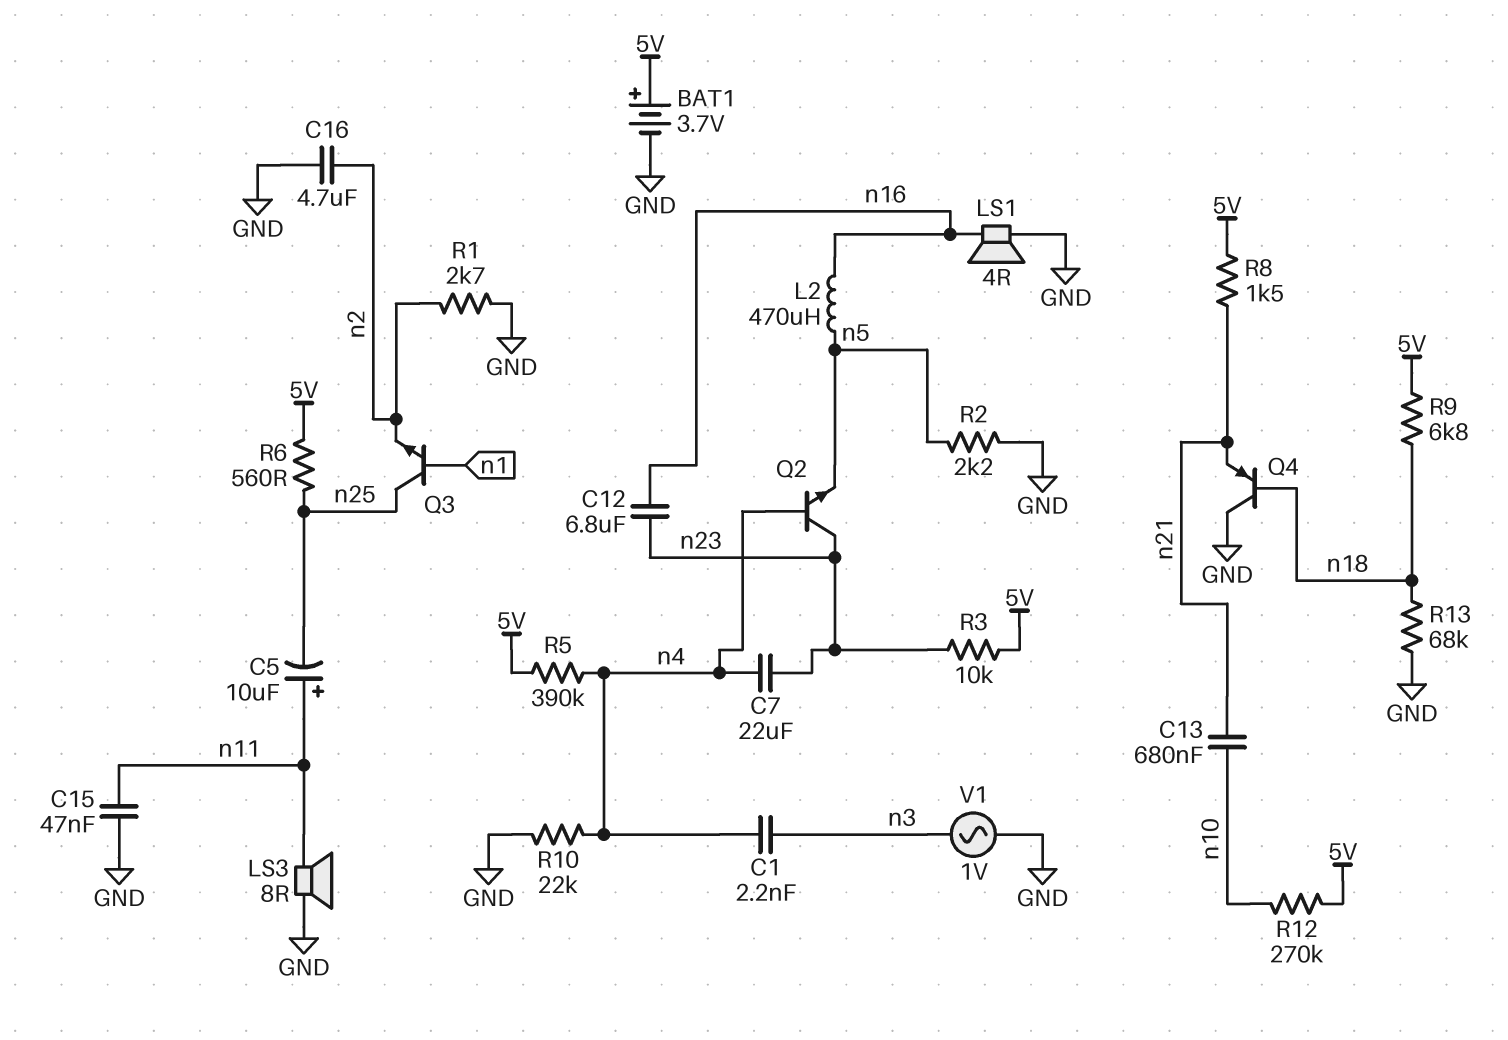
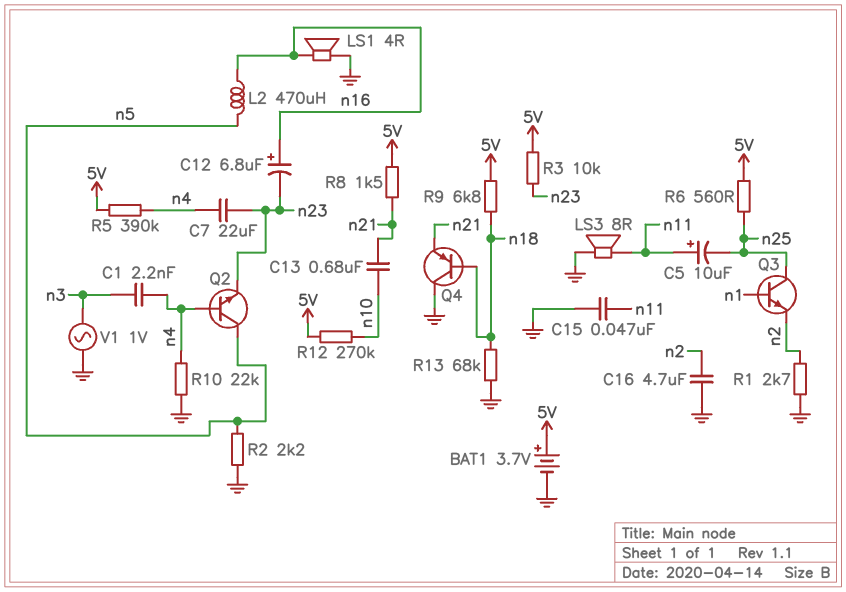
C12: 6.8uF (n16, n23) -> 6.8uF (plus n16, minus n23)
Q2: NPN (B n4, C n23, E n5) -> NPN (B n4, C n5, E n23)

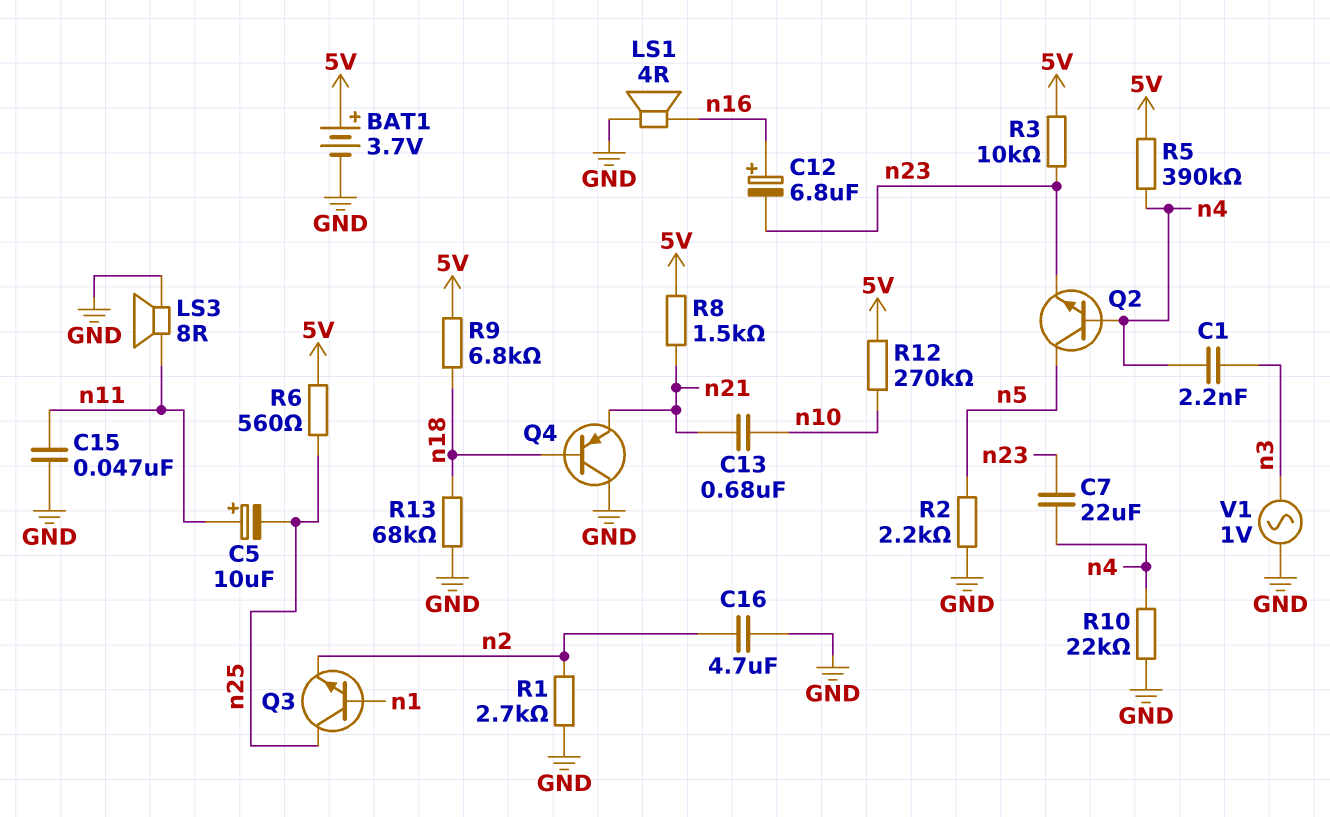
L2: 470uH (n5, n16) -> none

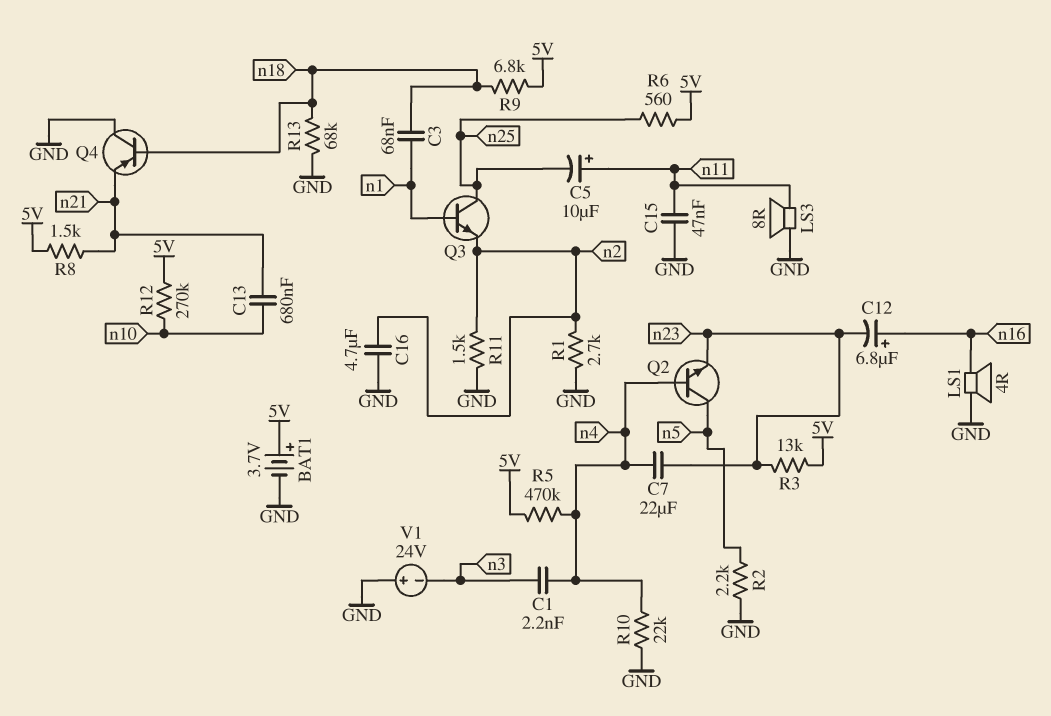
C3: none -> 68nF (n1, n18)
R3: 10k (5V, n23) -> 13k (5V, n23)
R5: 390k (5V, n4) -> 470k (5V, n4)
R11: none -> 1.5k (GND, n2)
V1: AC 1V (GND, n3) -> 24V (plus GND, minus n3)

